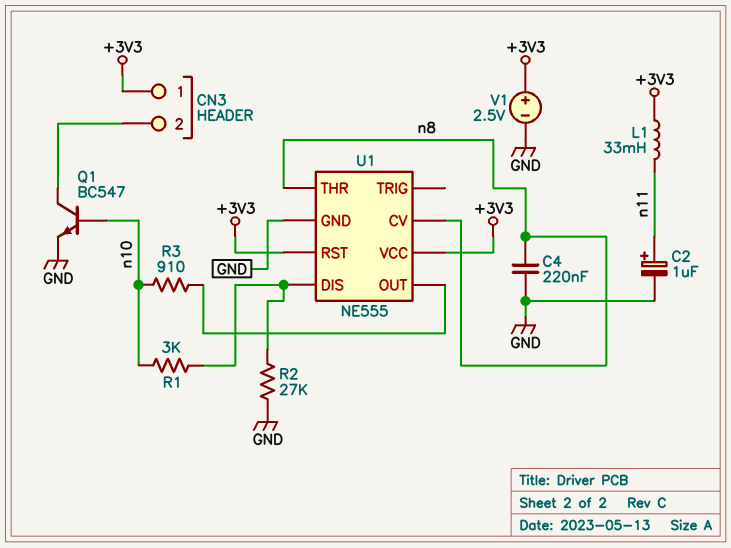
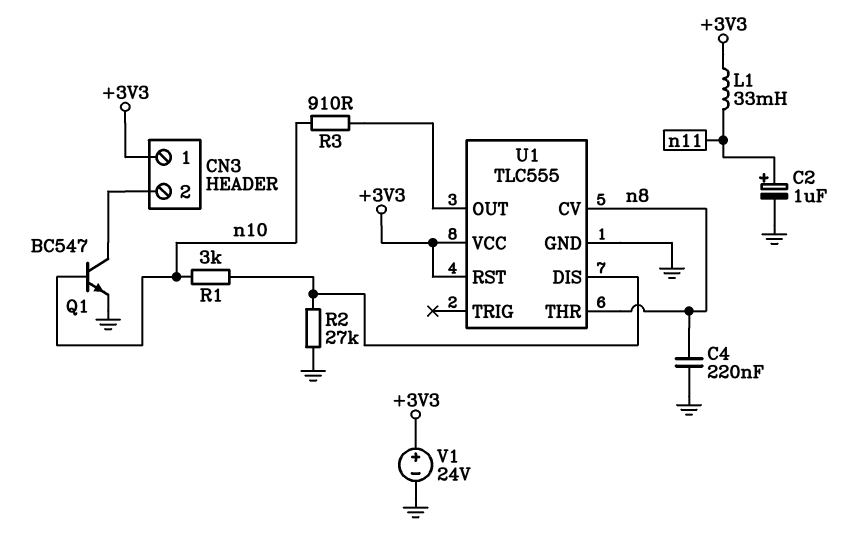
U1: NE555 -> TLC555
V1: 2.5V (plus +3V3, minus GND) -> 24V (plus +3V3, minus GND)

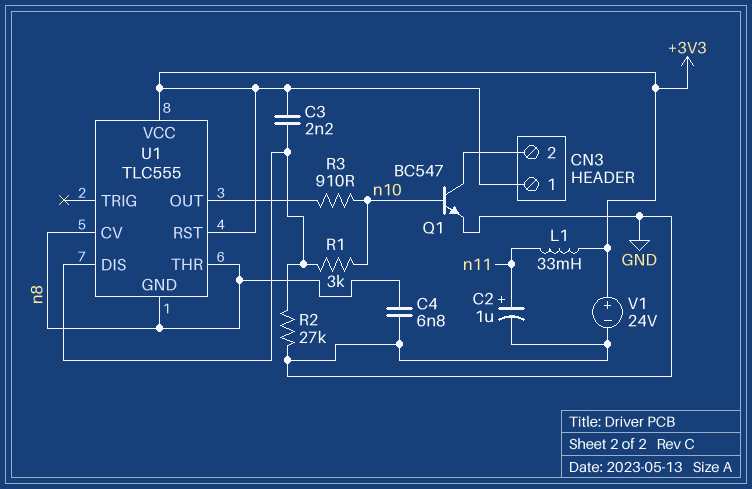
C3: none -> 2.2nF (+3V3, U1/DIS)
C4: 220nF (GND, n8) -> 6.8nF (GND, n8)
U1 pin GND: GND -> n8

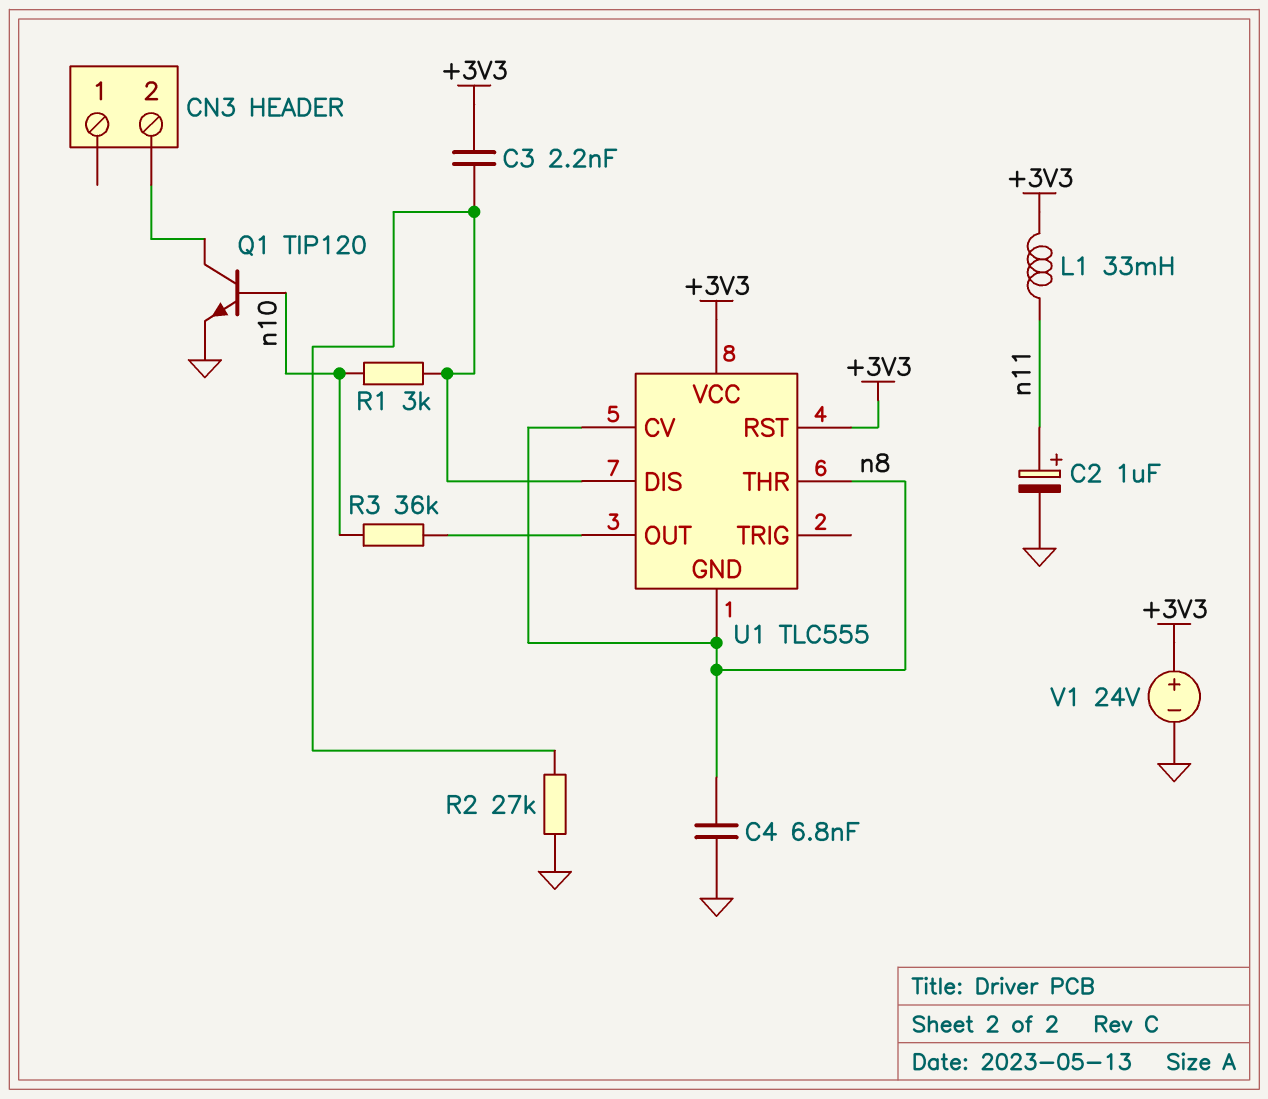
CN3 pin 1: +3V3 -> none
Q1: NPN BC547 (B n10, C CN3/2, E GND) -> NPN TIP120 (B n10, C CN3/2, E GND)
R3: 910 (U1/OUT, n10) -> 36k (U1/OUT, n10)

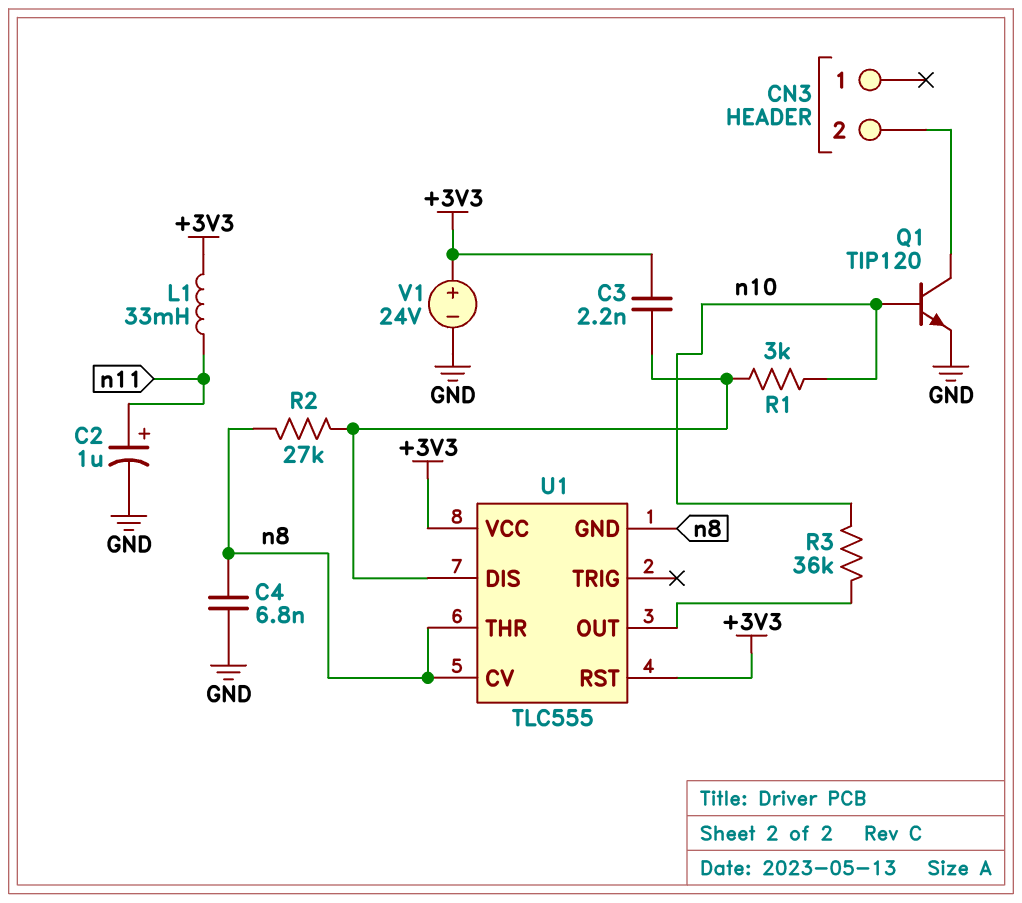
R2: 27k (GND, U1/DIS) -> 27k (U1/DIS, n8)

